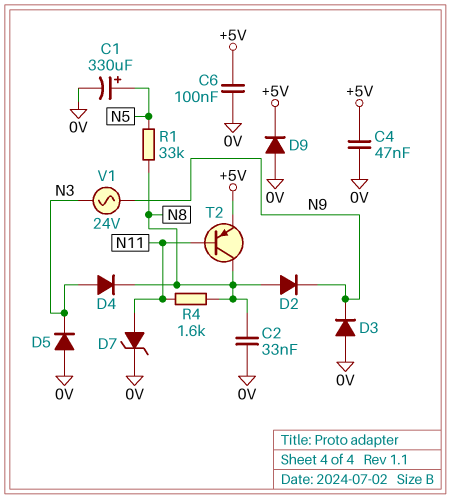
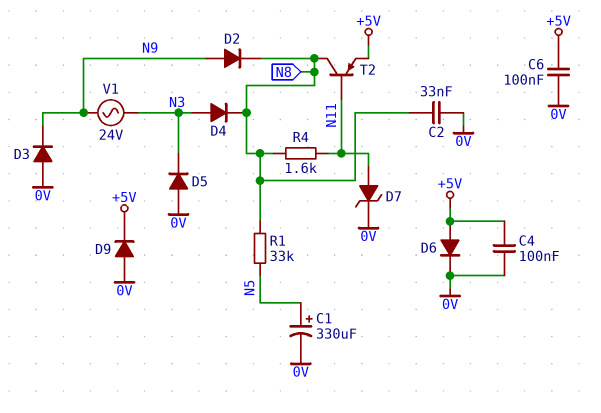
C4: 47nF (+5V, 0V) -> 100nF (+5V, 0V)
D2: diode (A N8, K N9) -> diode (A N9, K N8)
D6: none -> diode (A +5V, K 0V)

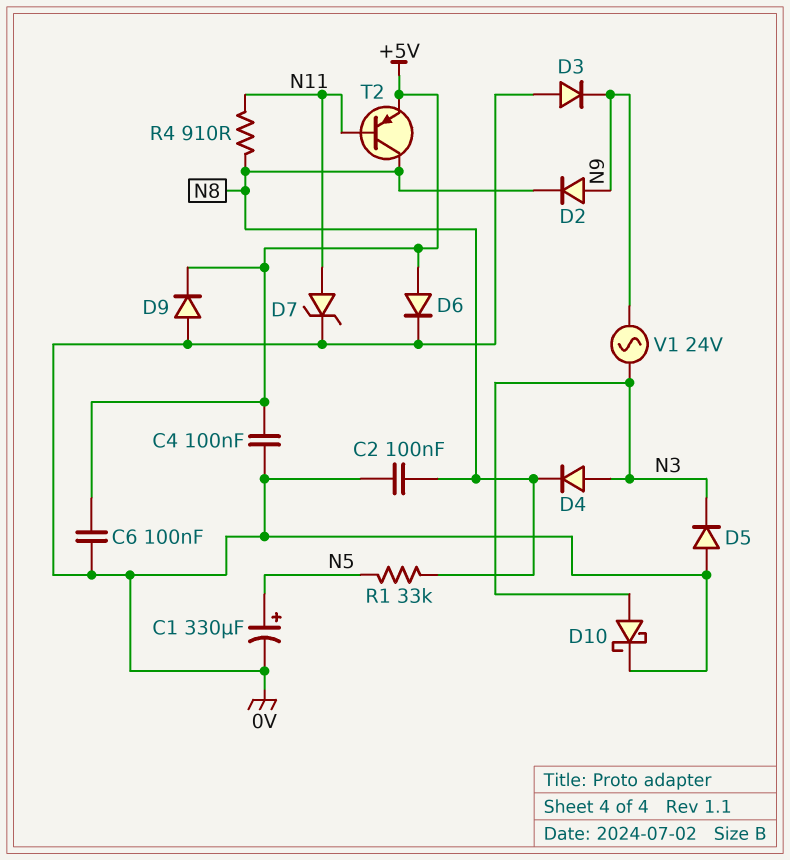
C2: 33nF (0V, N8) -> 100nF (0V, N8)
D10: none -> schottky (A N3, K 0V)
R4: 1.6k (N8, N11) -> 910 (N8, N11)

